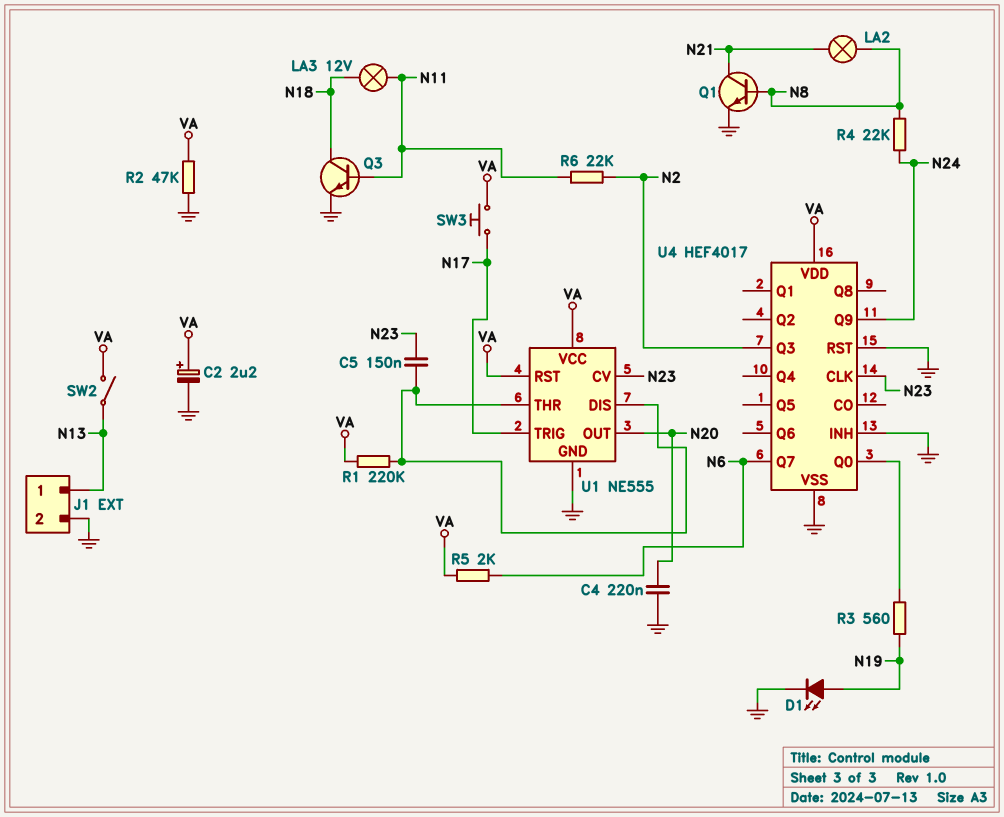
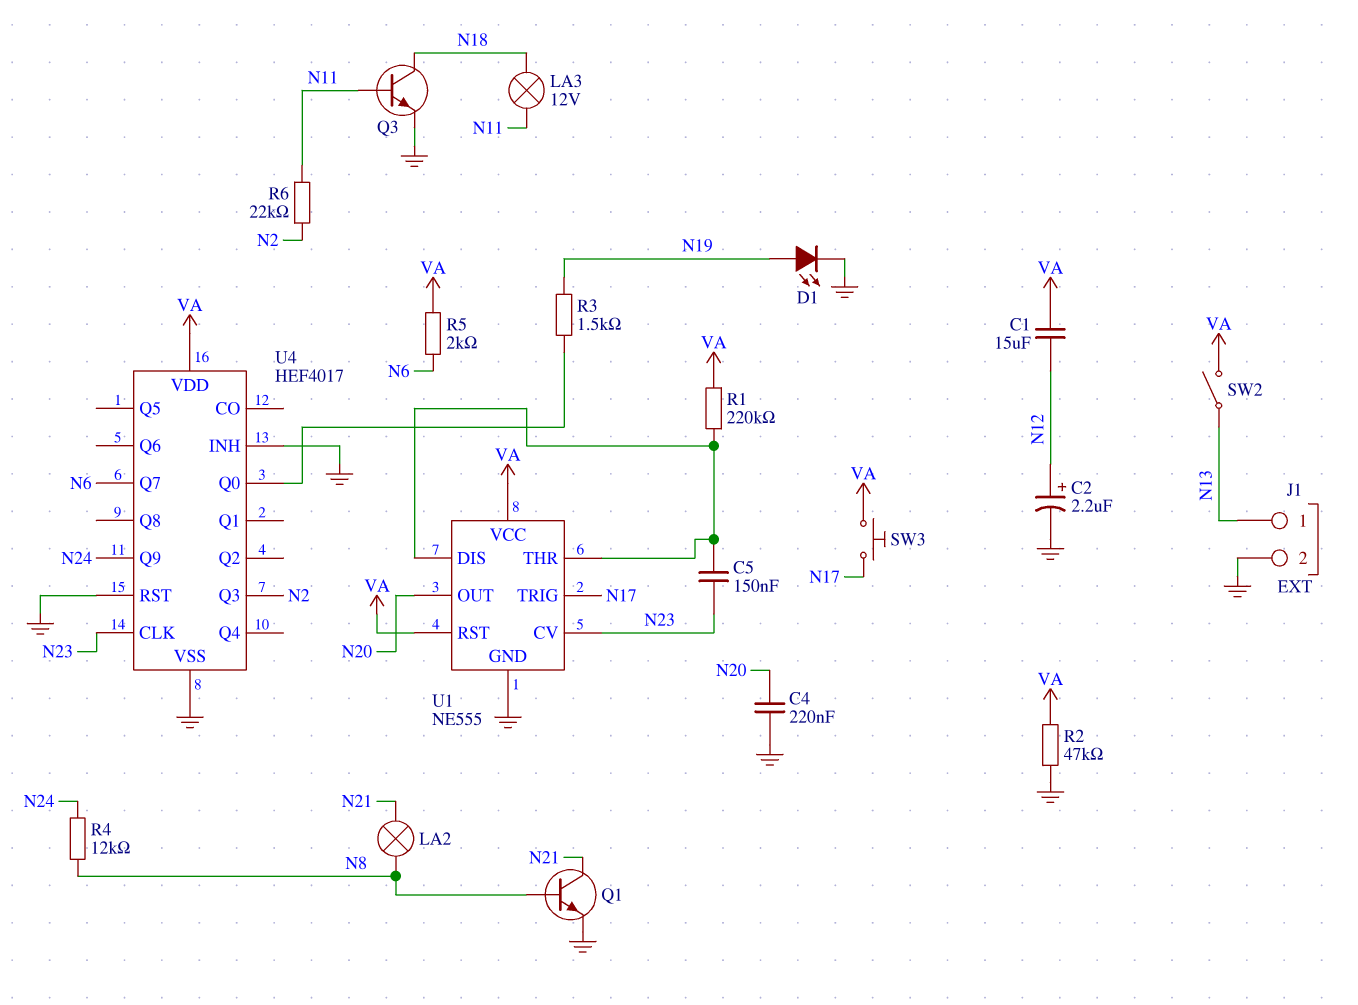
C1: none -> 15uF (N12, VA)
C2: 2.2uF (plus VA, minus GND) -> 2.2uF (plus N12, minus GND)
R3: 560 (N19, U4/Q0) -> 1.5k (N19, U4/Q0)
R4: 22k (N8, N24) -> 12k (N8, N24)

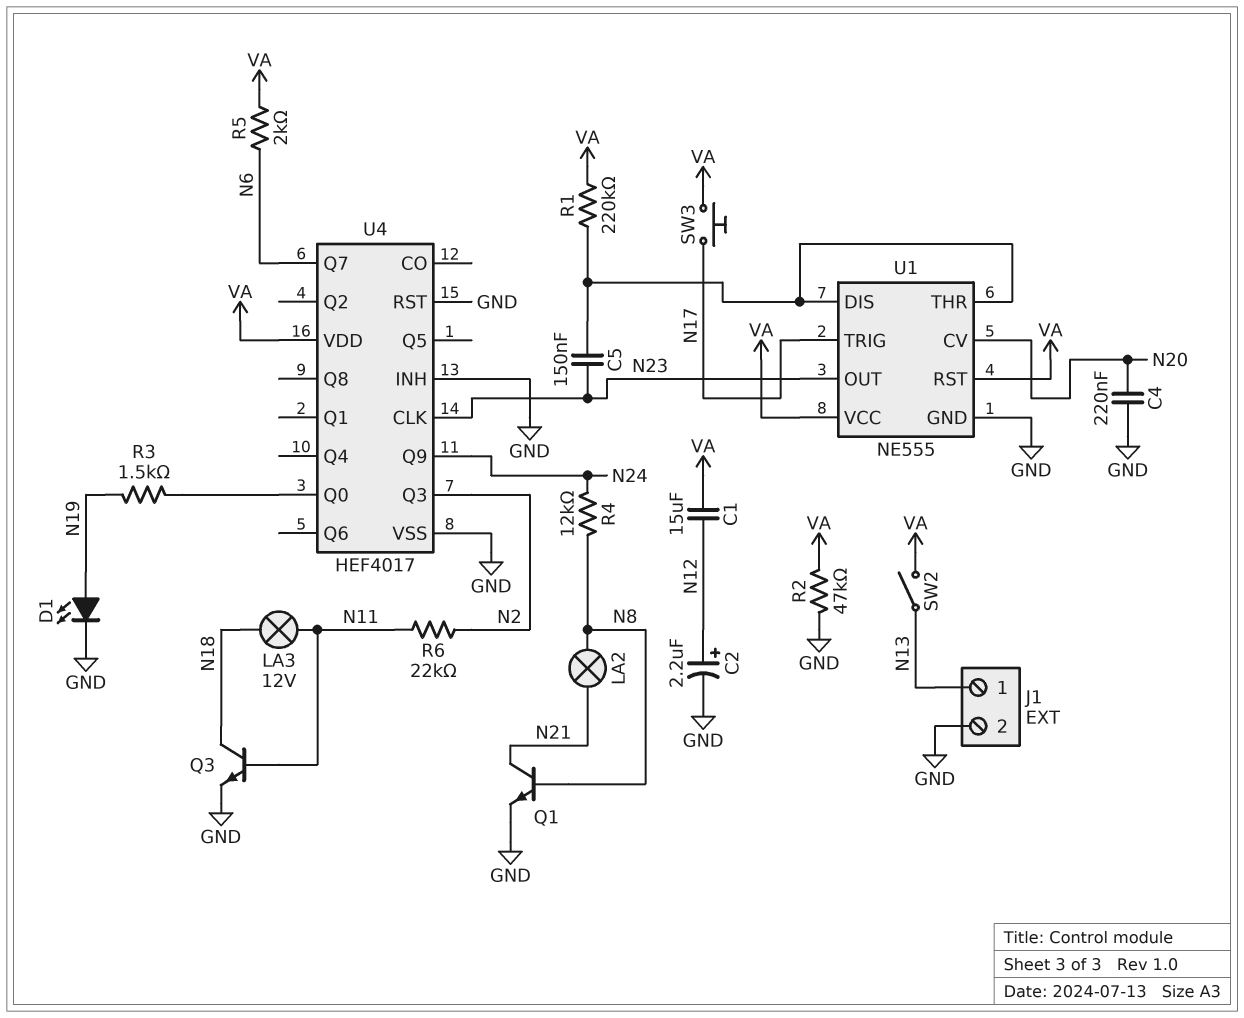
U1 pin CV: N23 -> N20
U1 pin OUT: N20 -> N23

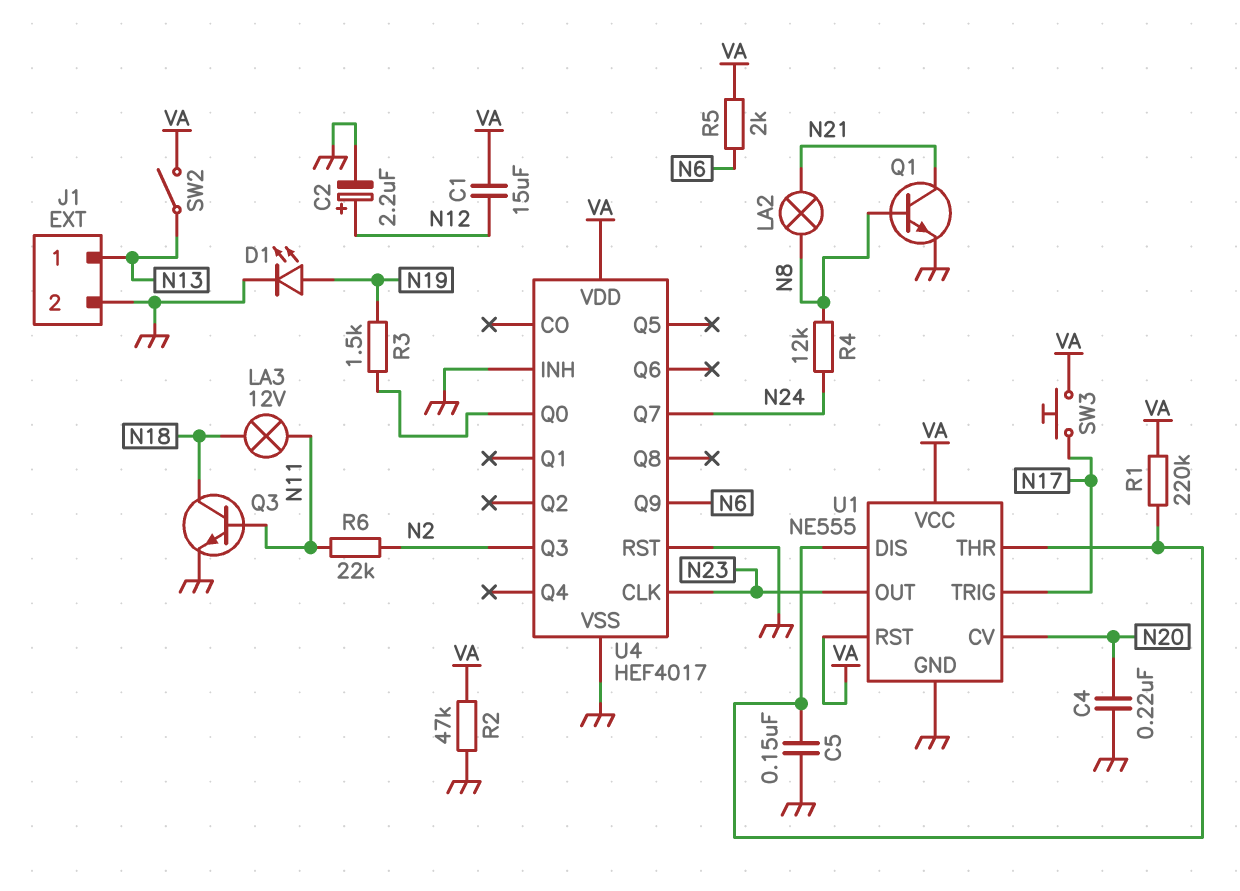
C5: 150nF (N23, U1/DIS) -> 150nF (GND, U1/DIS)
U4 pin Q7: N6 -> N24
U4 pin Q9: N24 -> N6

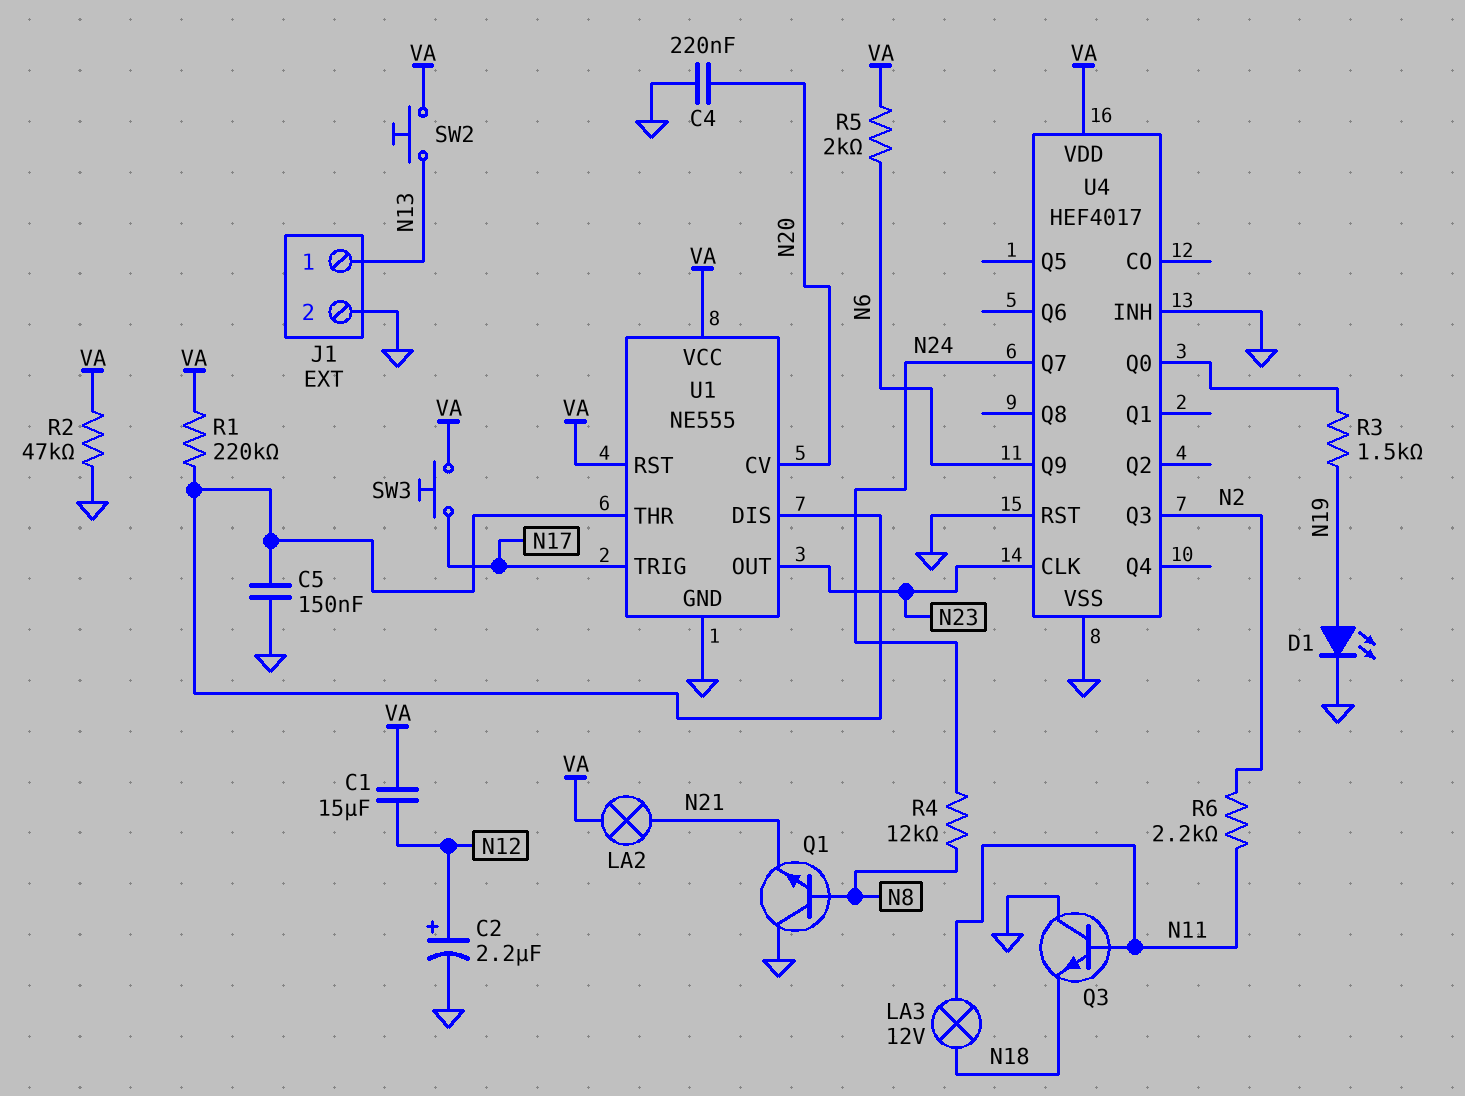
LA2: lamp (N8, N21) -> lamp (N21, VA)
Q1: NPN (B N8, C N21, E GND) -> NPN (B N8, C GND, E N21)
Q3: NPN (B N11, C N18, E GND) -> NPN (B N11, C GND, E N18)
R6: 22k (N2, N11) -> 2.2k (N2, N11)
SW2: switch (N13, VA) -> button (N13, VA)

